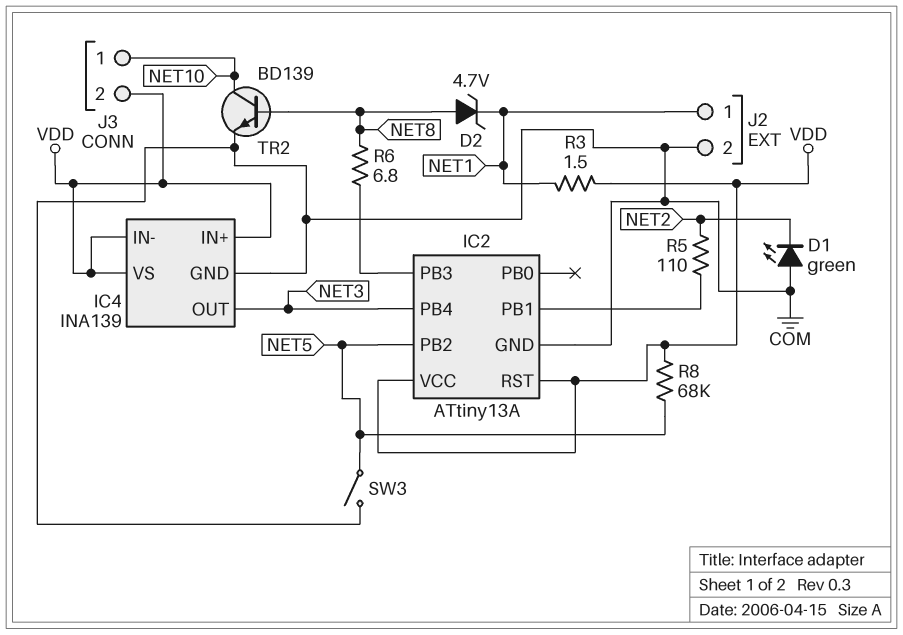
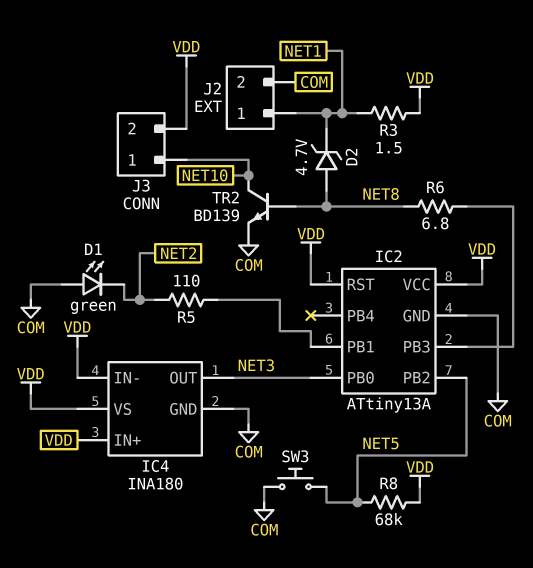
IC2 pin PB0: none -> NET3
IC2 pin PB4: NET3 -> none
IC4: INA139 -> INA180
SW3: switch (COM, NET5) -> button (COM, NET5)

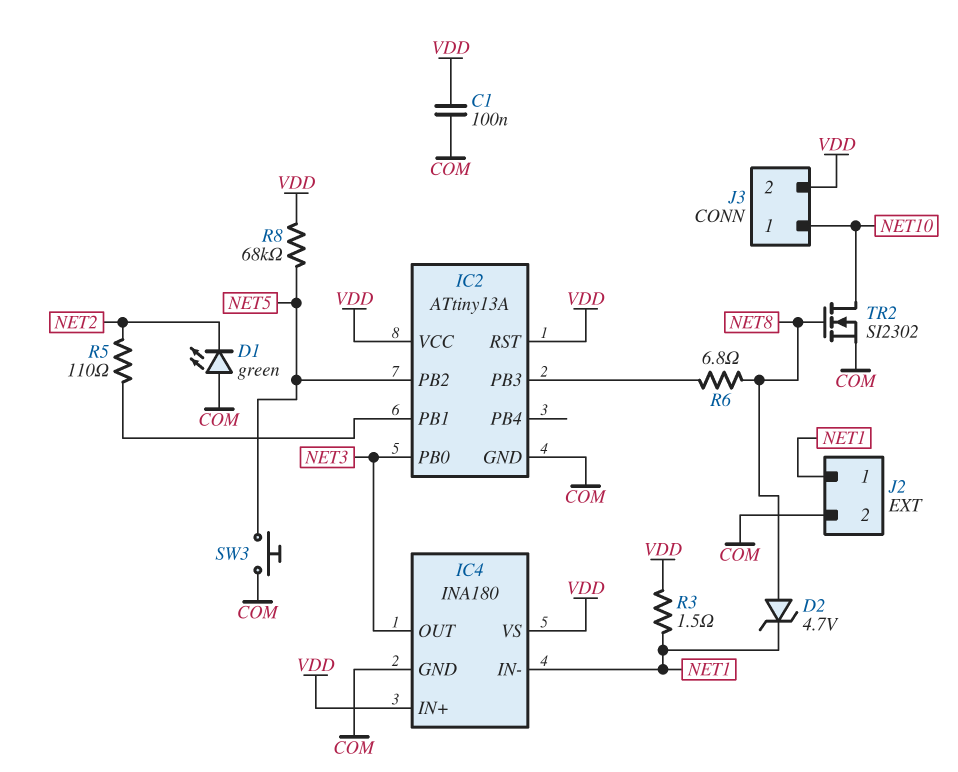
C1: none -> 100nF (COM, VDD)
IC4 pin IN-: VDD -> NET1
TR2: NPN BD139 (B NET8, C NET10, E COM) -> NMOS SI2302 (G NET8, D NET10, S COM)

